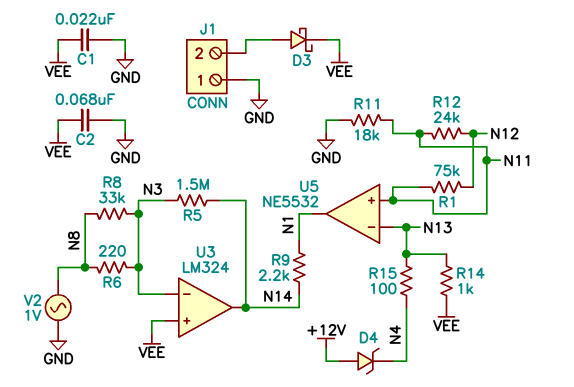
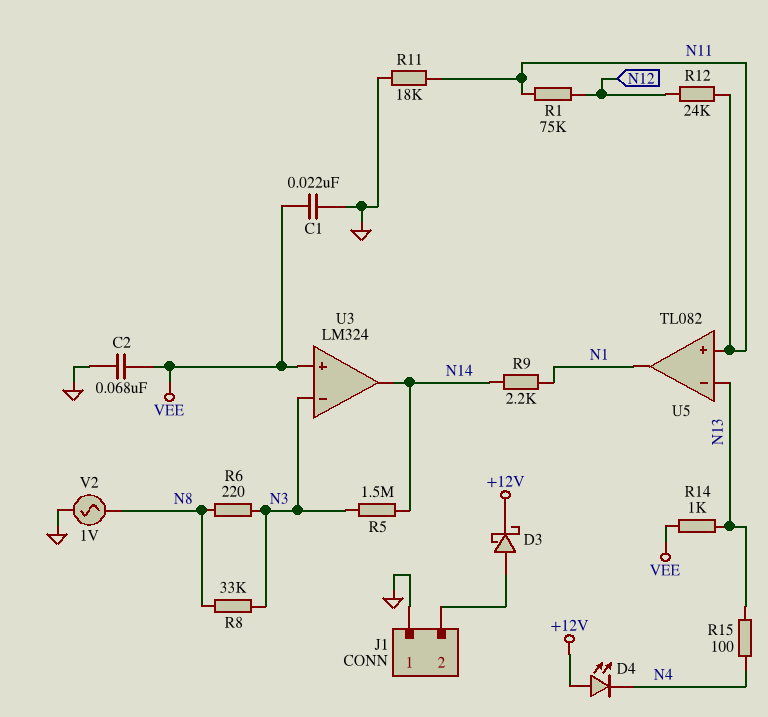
D3: schottky (A J1/2, K VEE) -> schottky (A J1/2, K +12V)
D4: zener (A +12V, K N4) -> LED (A +12V, K N4)
U5: NE5532 -> TL082

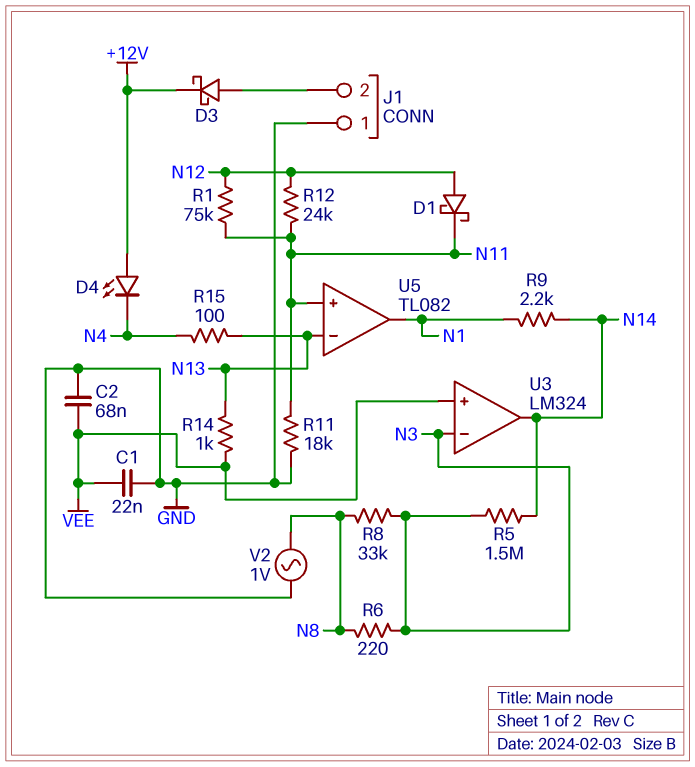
D1: none -> schottky (A N12, K N11)

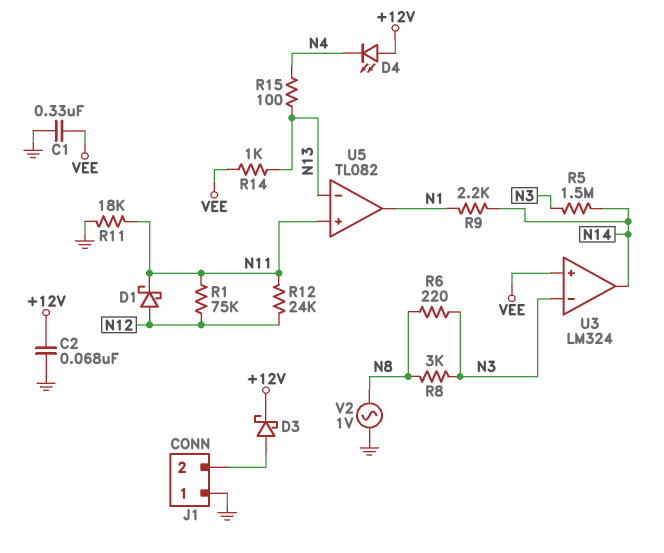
C1: 22nF (GND, VEE) -> 330nF (GND, VEE)
C2: 68nF (GND, VEE) -> 68nF (+12V, GND)
R8: 33k (N3, N8) -> 3k (N3, N8)

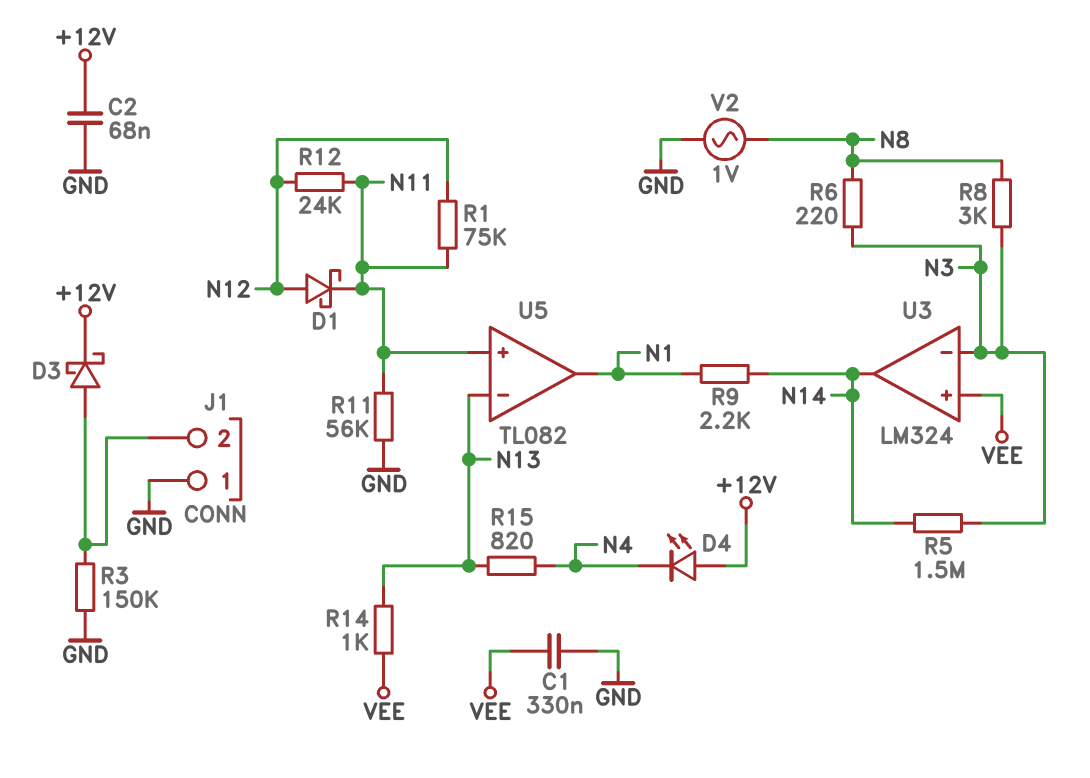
R3: none -> 150k (GND, J1/2)
R11: 18k (GND, N11) -> 56k (GND, N11)
R15: 100 (N4, N13) -> 820 (N4, N13)

